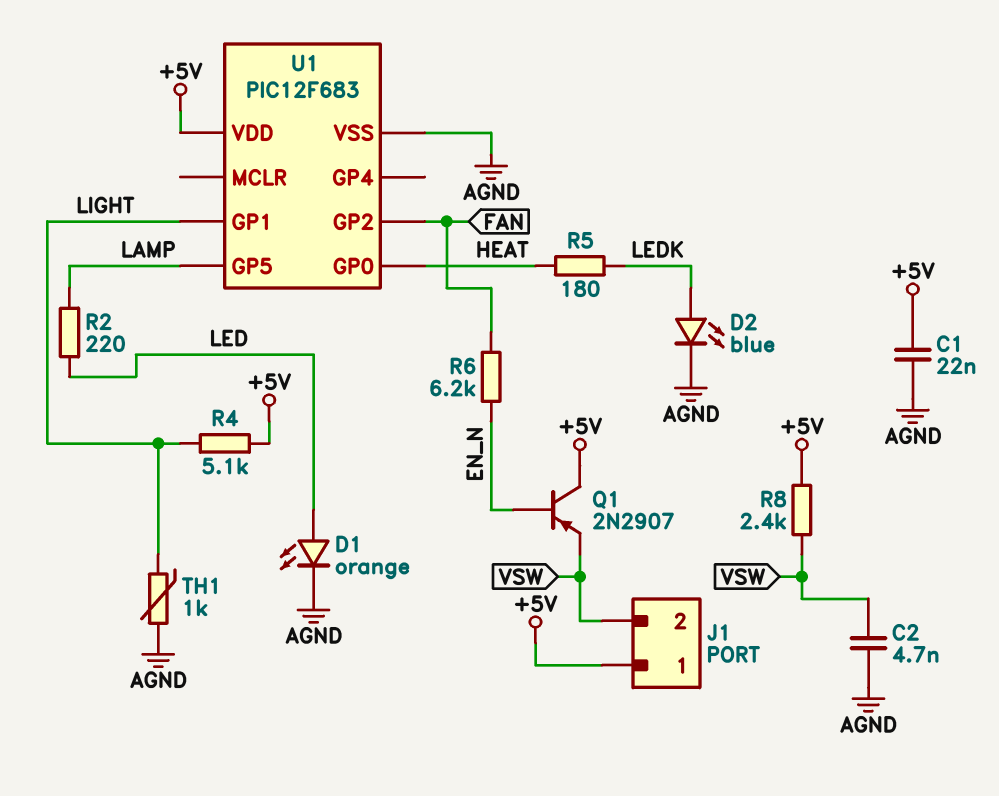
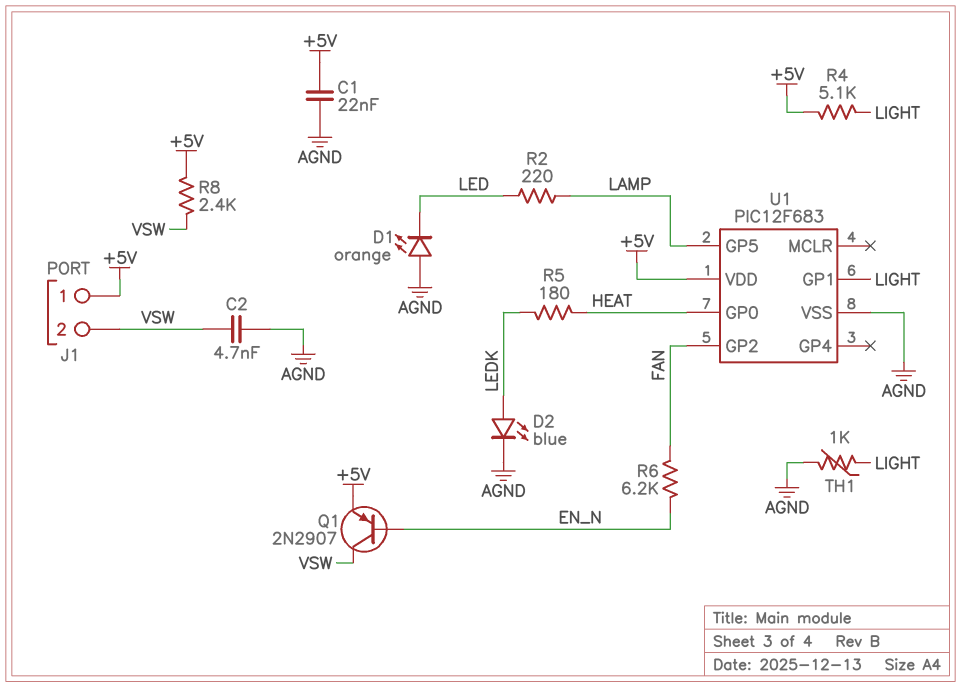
D1: LED orange (A LED, K AGND) -> LED orange (A AGND, K LED)
Q1: PNP 2N2907 (B EN_N, C +5V, E VSW) -> PNP 2N2907 (B EN_N, C VSW, E +5V)

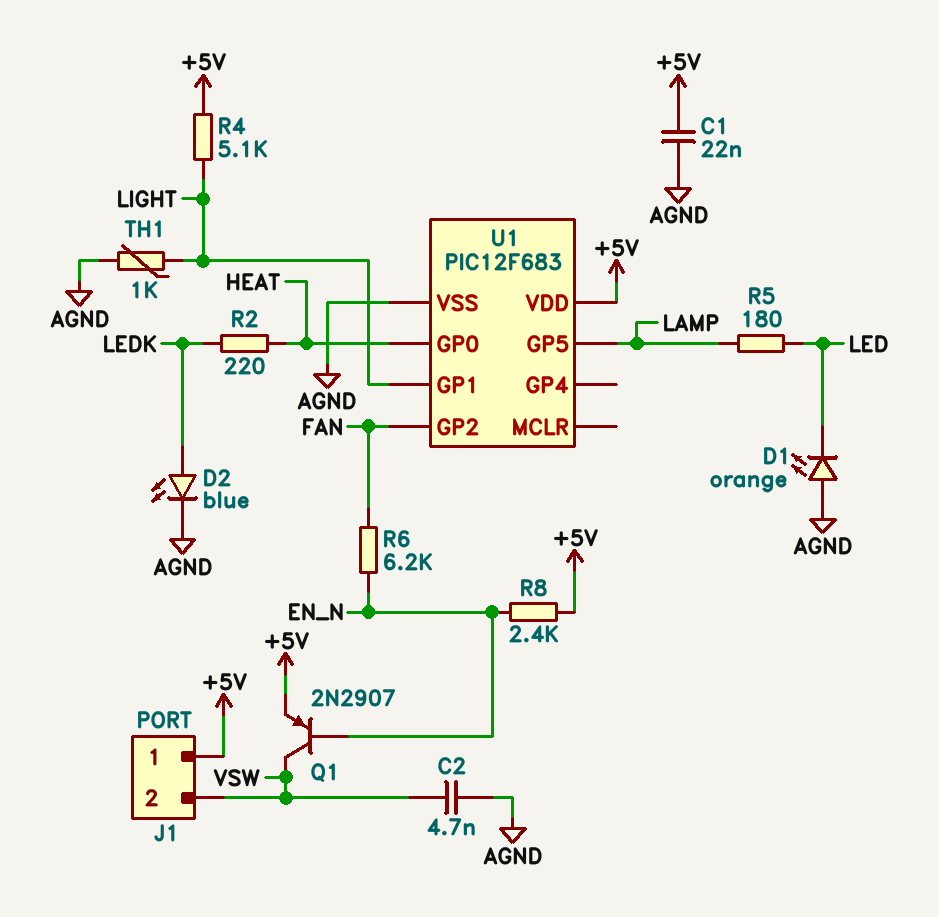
R2: 220 (LAMP, LED) -> 220 (HEAT, LEDK)
R5: 180 (HEAT, LEDK) -> 180 (LAMP, LED)
R8: 2.4k (+5V, VSW) -> 2.4k (+5V, EN_N)

